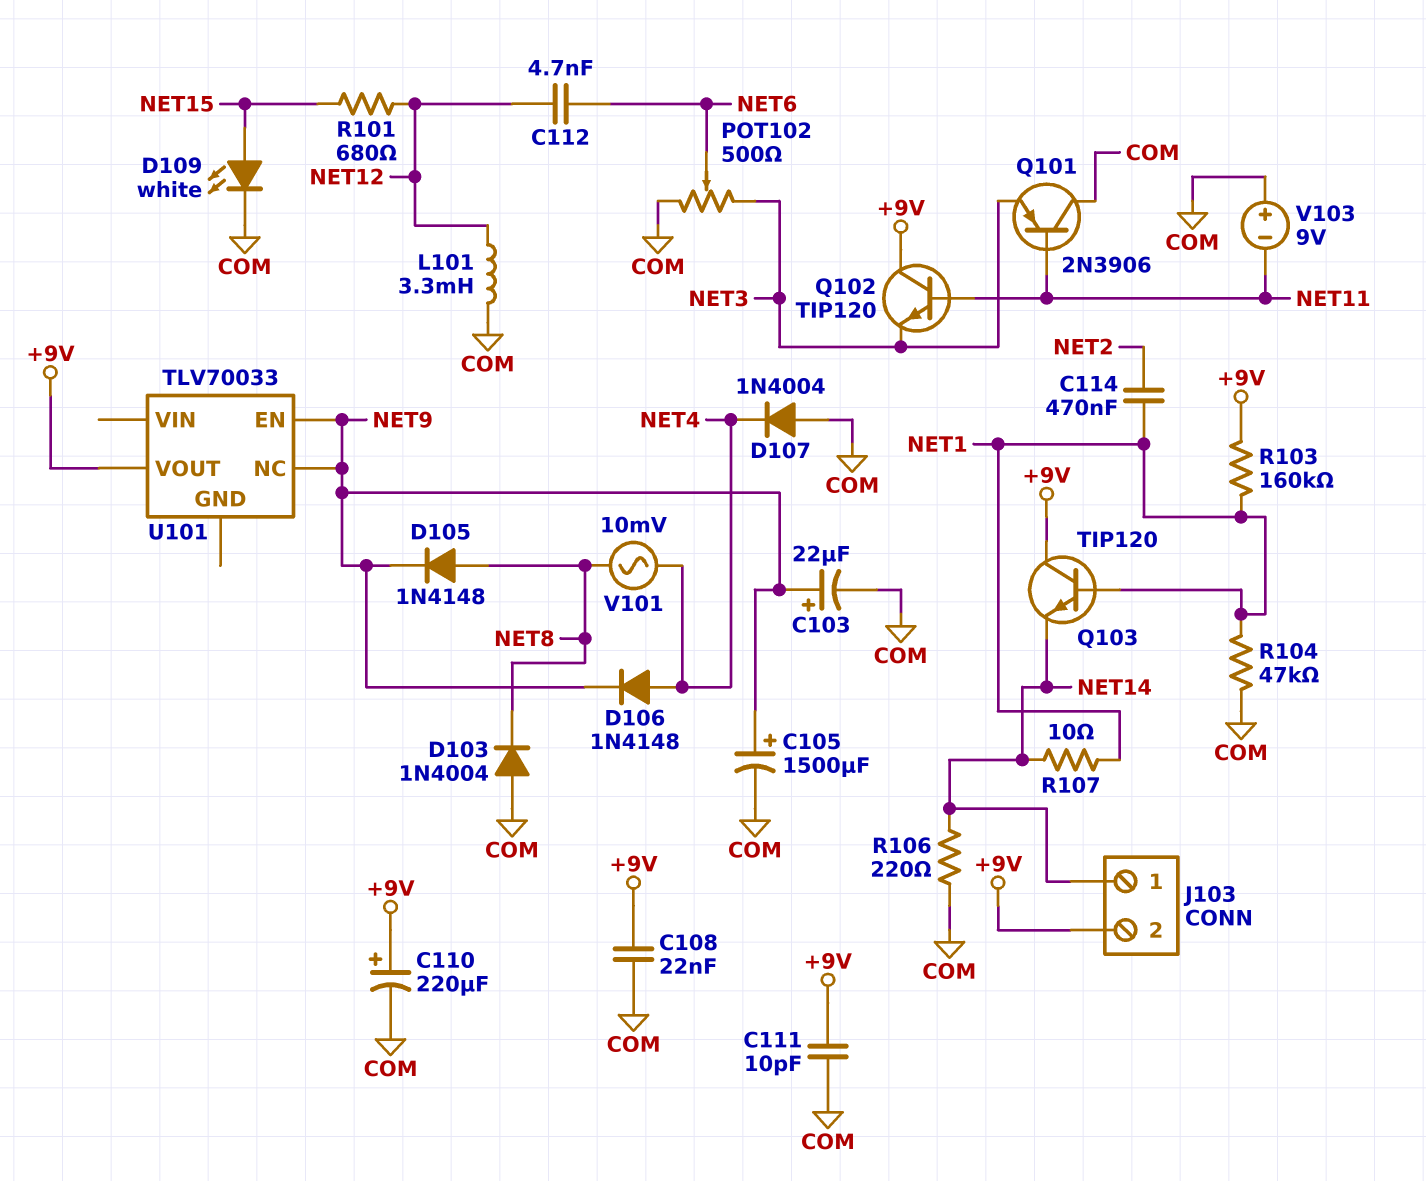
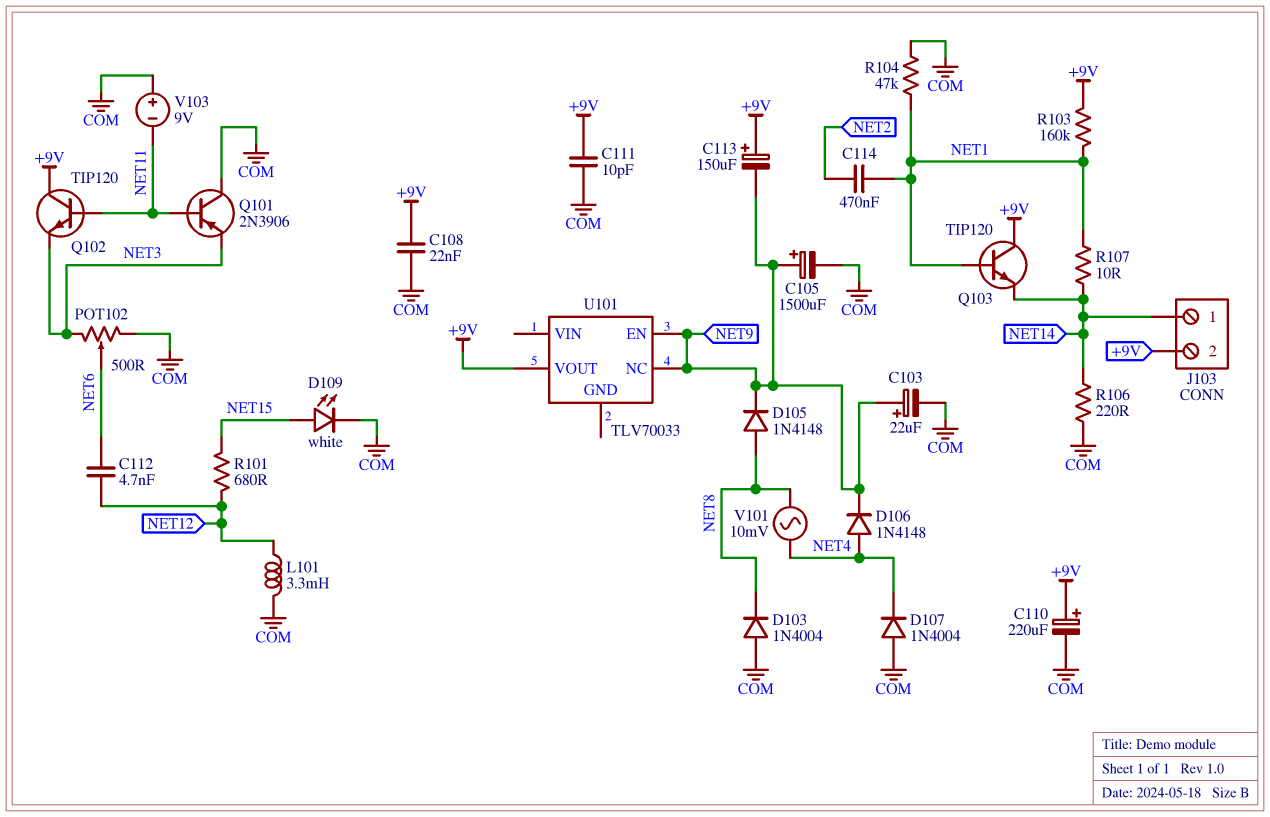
C113: none -> 150uF (plus +9V, minus NET9)

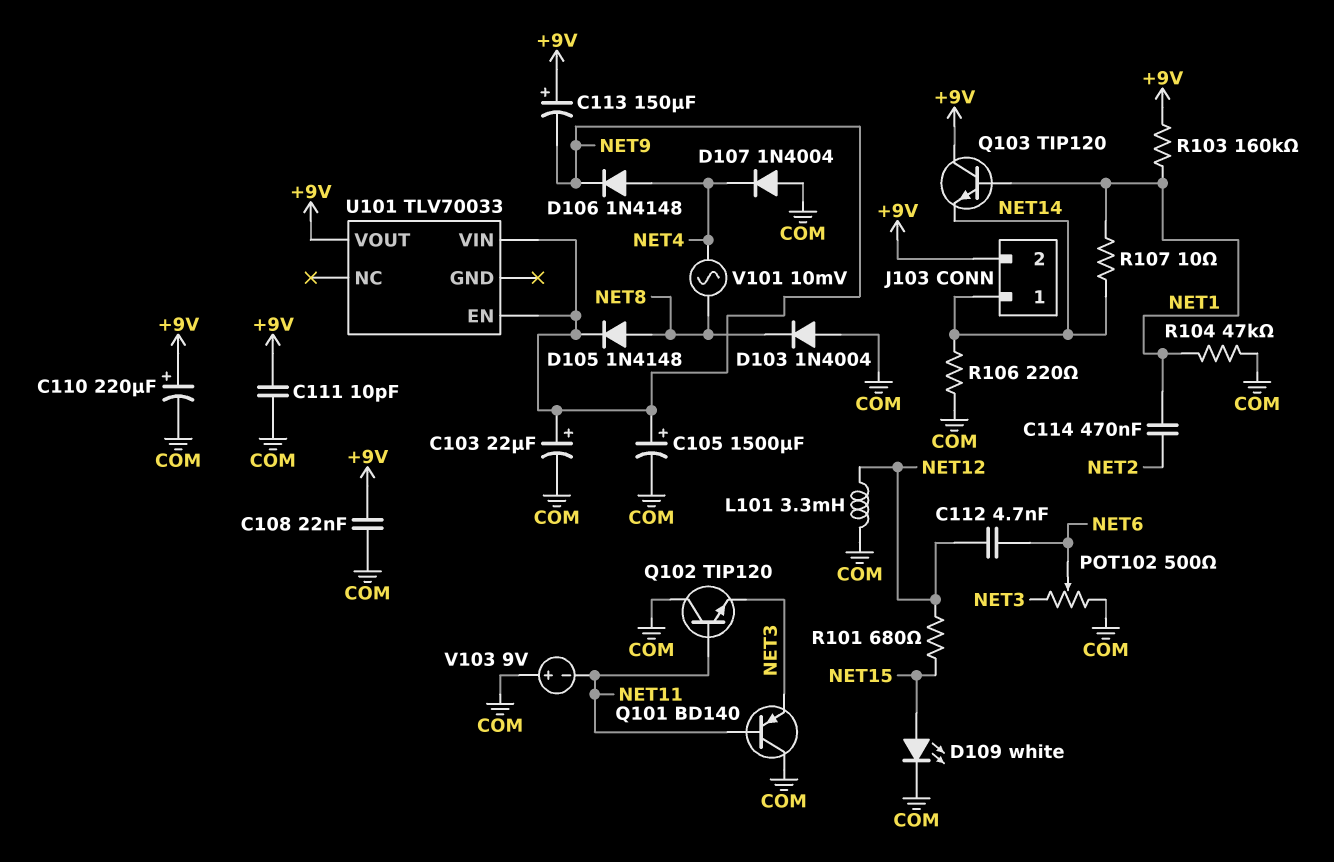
Q101: PNP 2N3906 (B NET11, C COM, E NET3) -> PNP BD140 (B NET11, C COM, E NET3)
Q102: NPN TIP120 (B NET11, C +9V, E NET3) -> NPN TIP120 (B NET11, C COM, E NET3)
U101 pin NC: NET9 -> none
U101 pin VIN: none -> NET9

